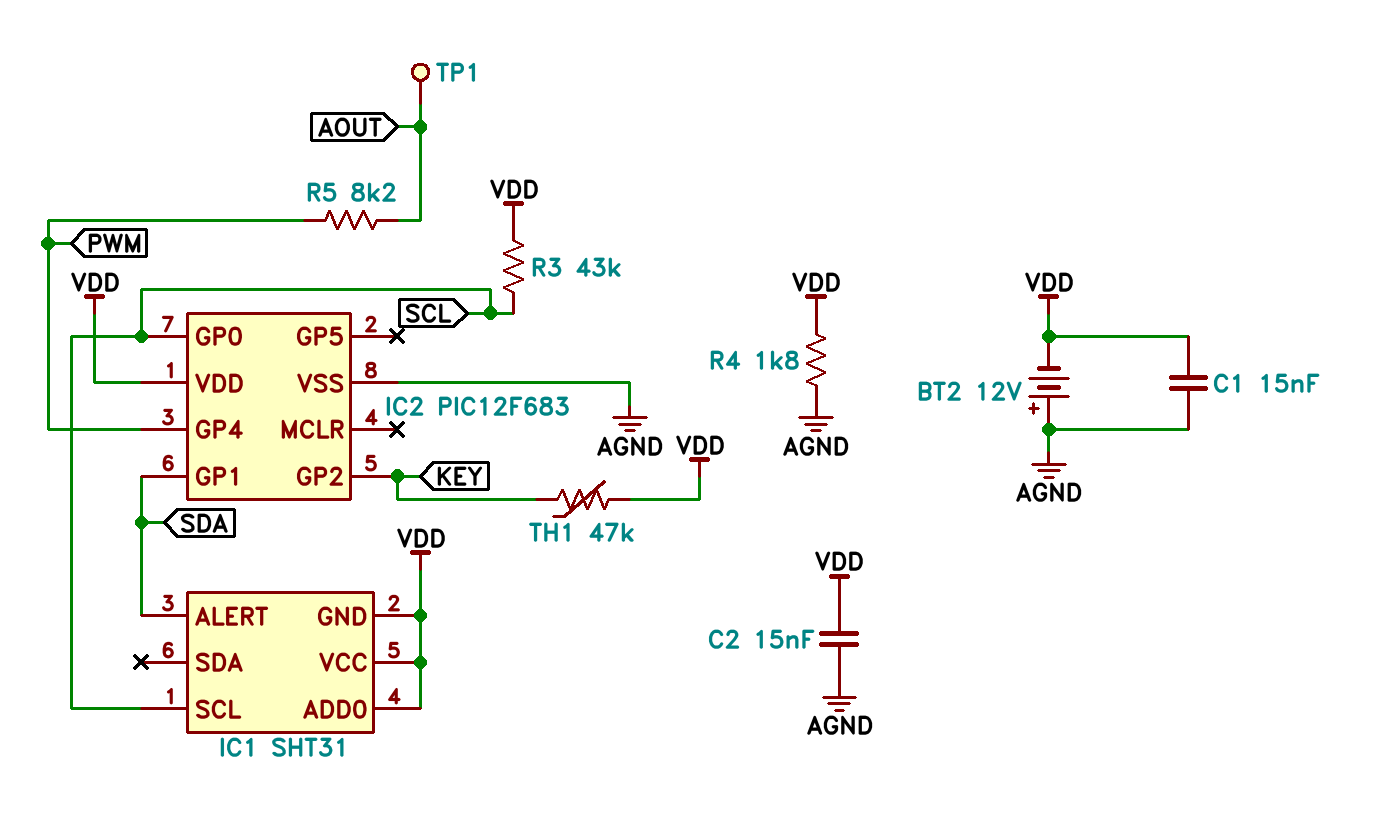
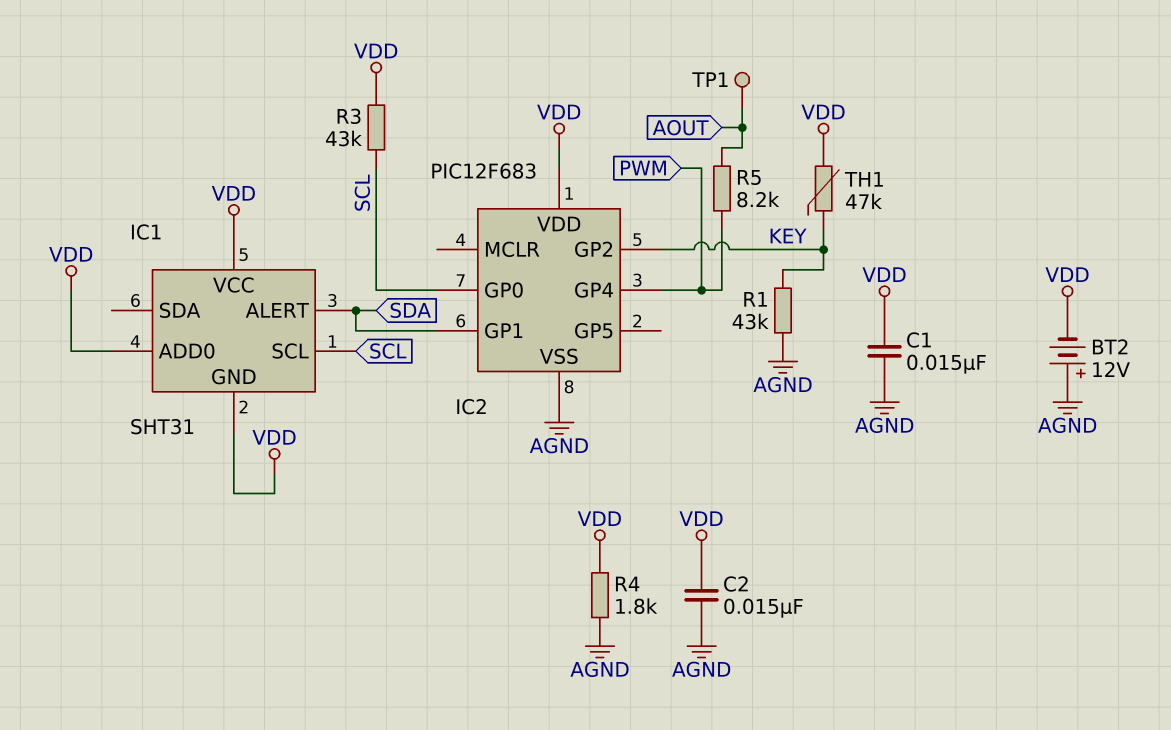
R1: none -> 43k (AGND, KEY)

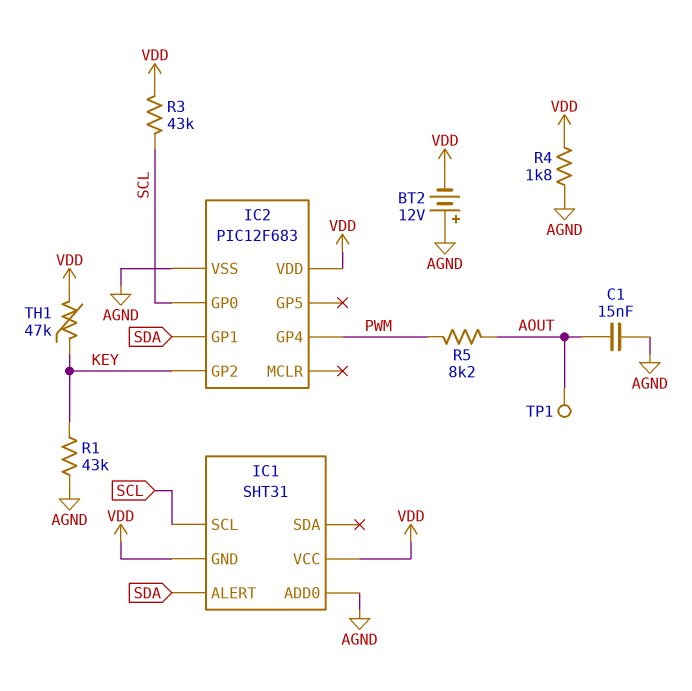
C1: 15nF (AGND, VDD) -> 15nF (AGND, AOUT)
C2: 15nF (AGND, VDD) -> none
IC1 pin ADD0: VDD -> AGND

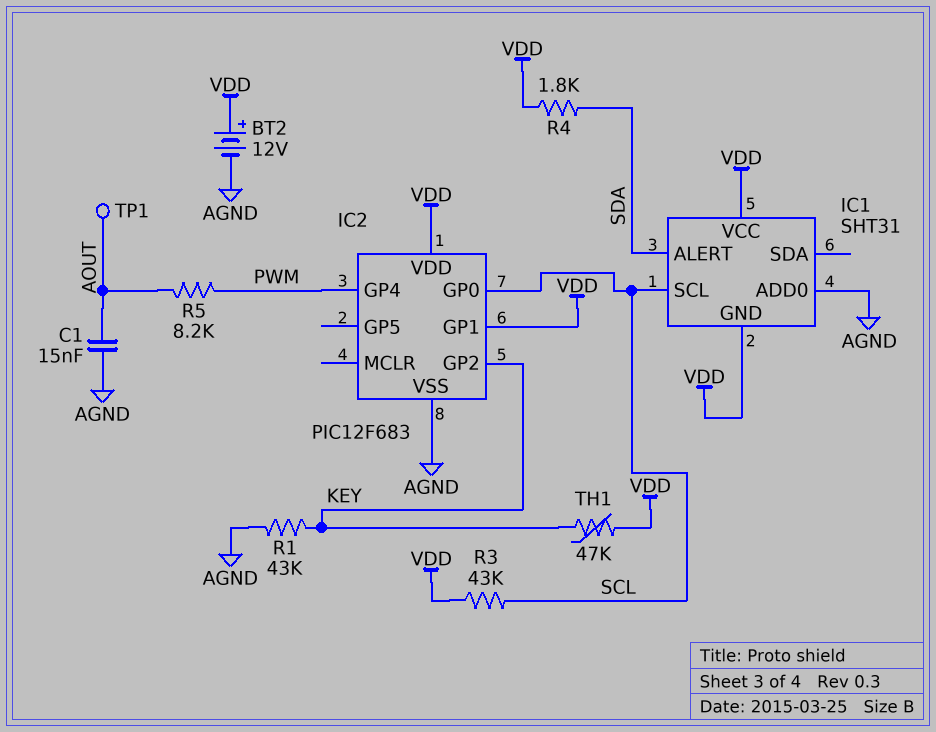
BT2: 12V (plus AGND, minus VDD) -> 12V (plus VDD, minus AGND)
IC2 pin GP1: SDA -> VDD
R4: 1.8k (AGND, VDD) -> 1.8k (SDA, VDD)

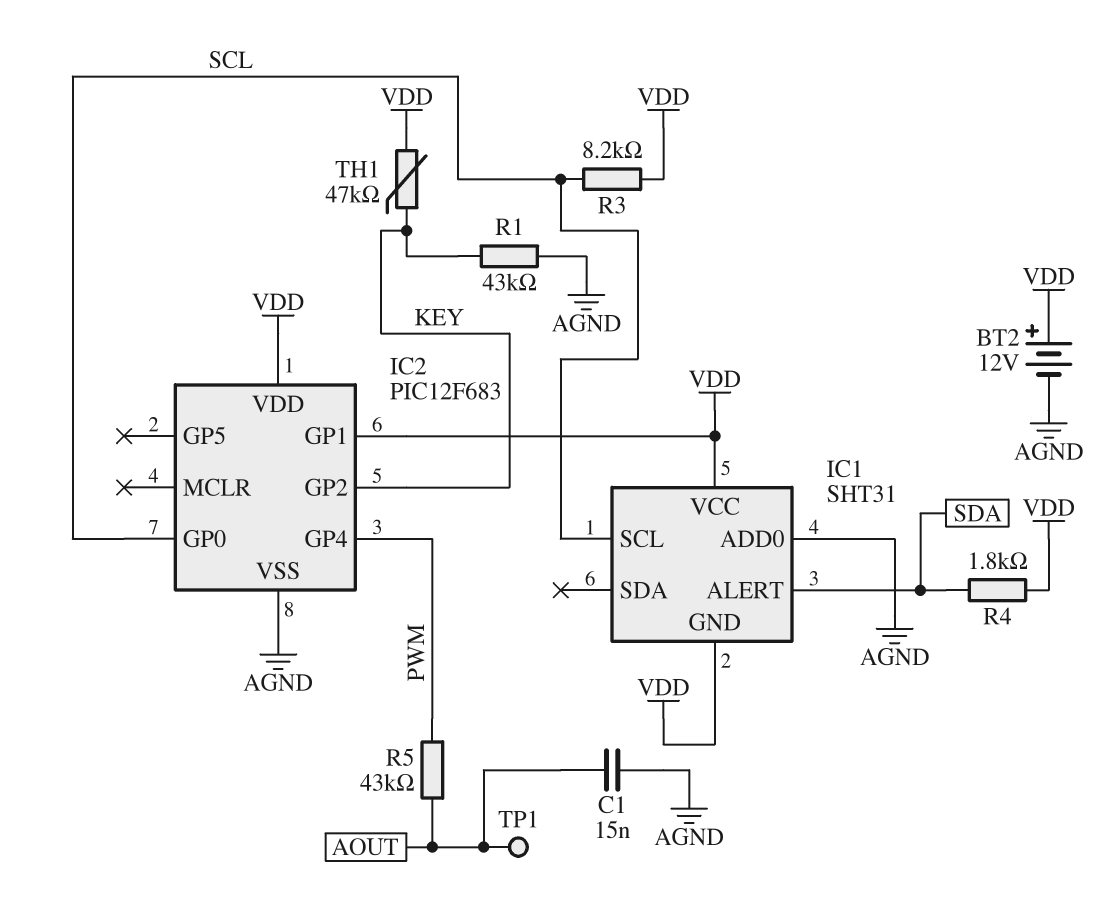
R3: 43k (SCL, VDD) -> 8.2k (SCL, VDD)
R5: 8.2k (AOUT, PWM) -> 43k (AOUT, PWM)

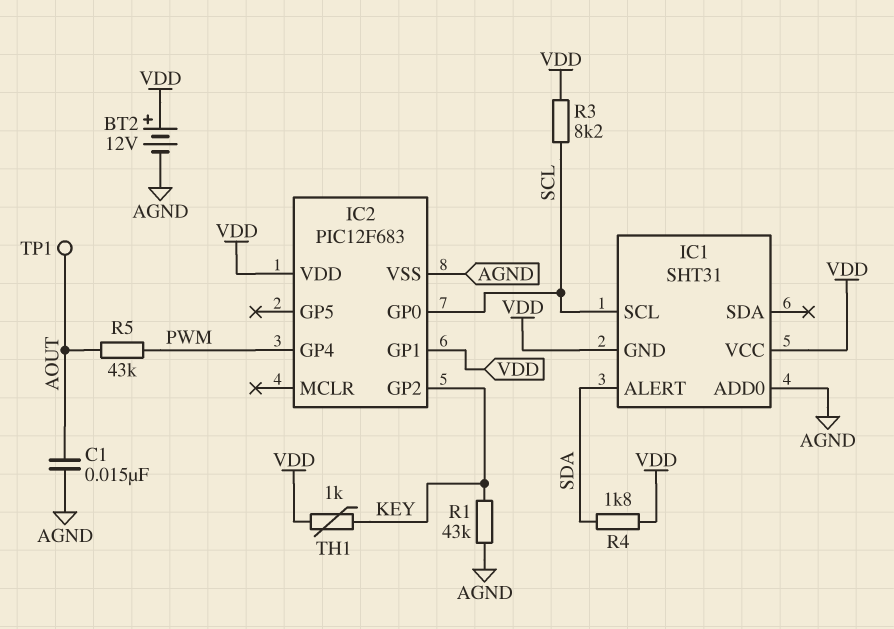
TH1: 47k (KEY, VDD) -> 1k (KEY, VDD)

